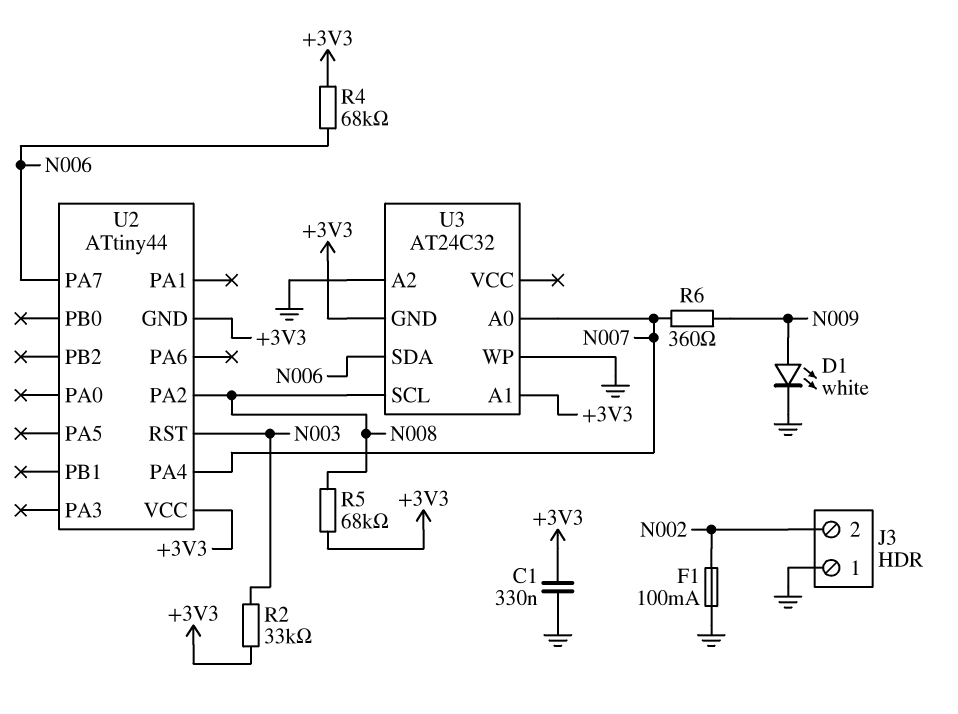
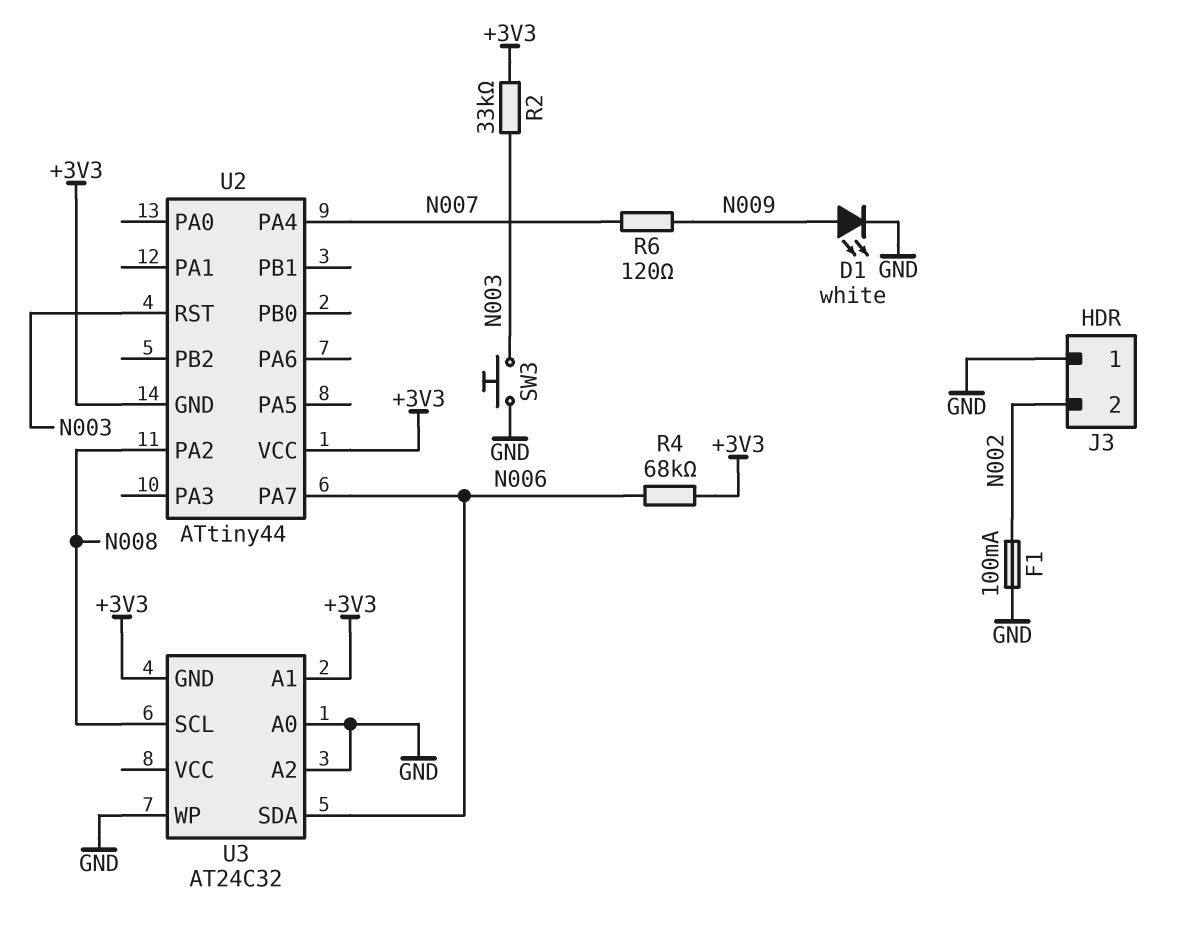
C1: 330nF (+3V3, GND) -> none
R5: 68k (+3V3, N008) -> none
R6: 360 (N007, N009) -> 120 (N007, N009)
SW3: none -> button (GND, N003)
U3 pin A0: N007 -> GND

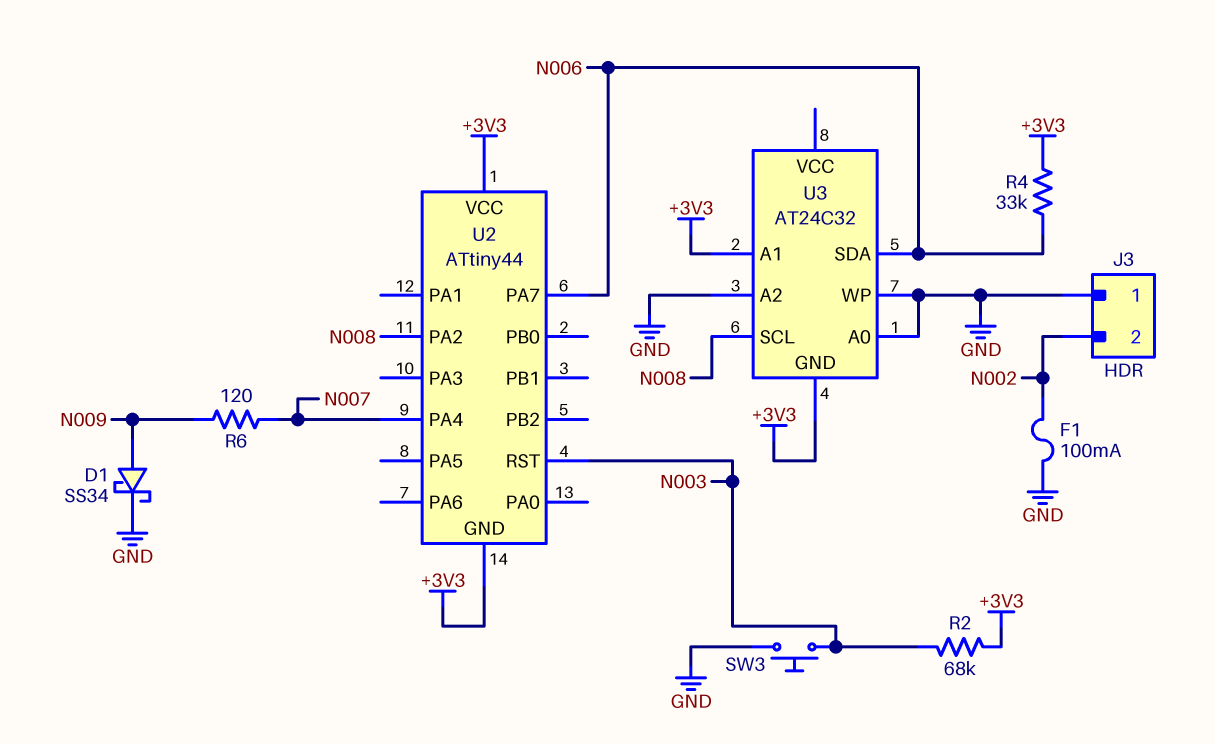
D1: LED white (A N009, K GND) -> schottky SS34 (A N009, K GND)
R2: 33k (+3V3, N003) -> 68k (+3V3, N003)
R4: 68k (+3V3, N006) -> 33k (+3V3, N006)

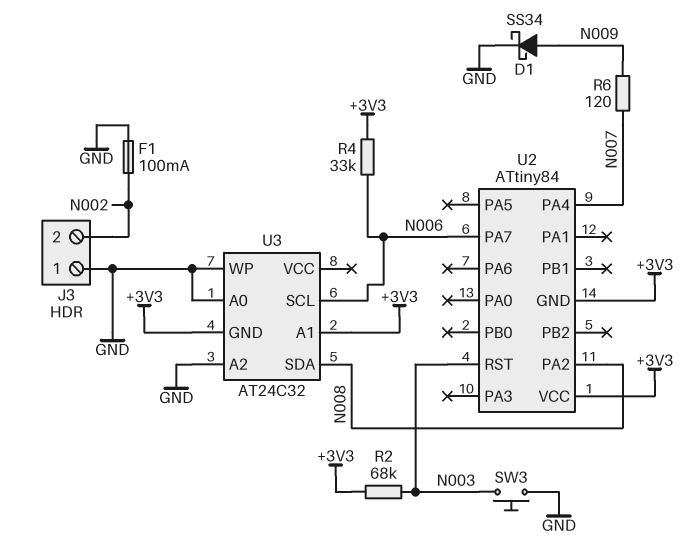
U2: ATtiny44 -> ATtiny84
U3 pin SCL: N008 -> N006
U3 pin SDA: N006 -> N008

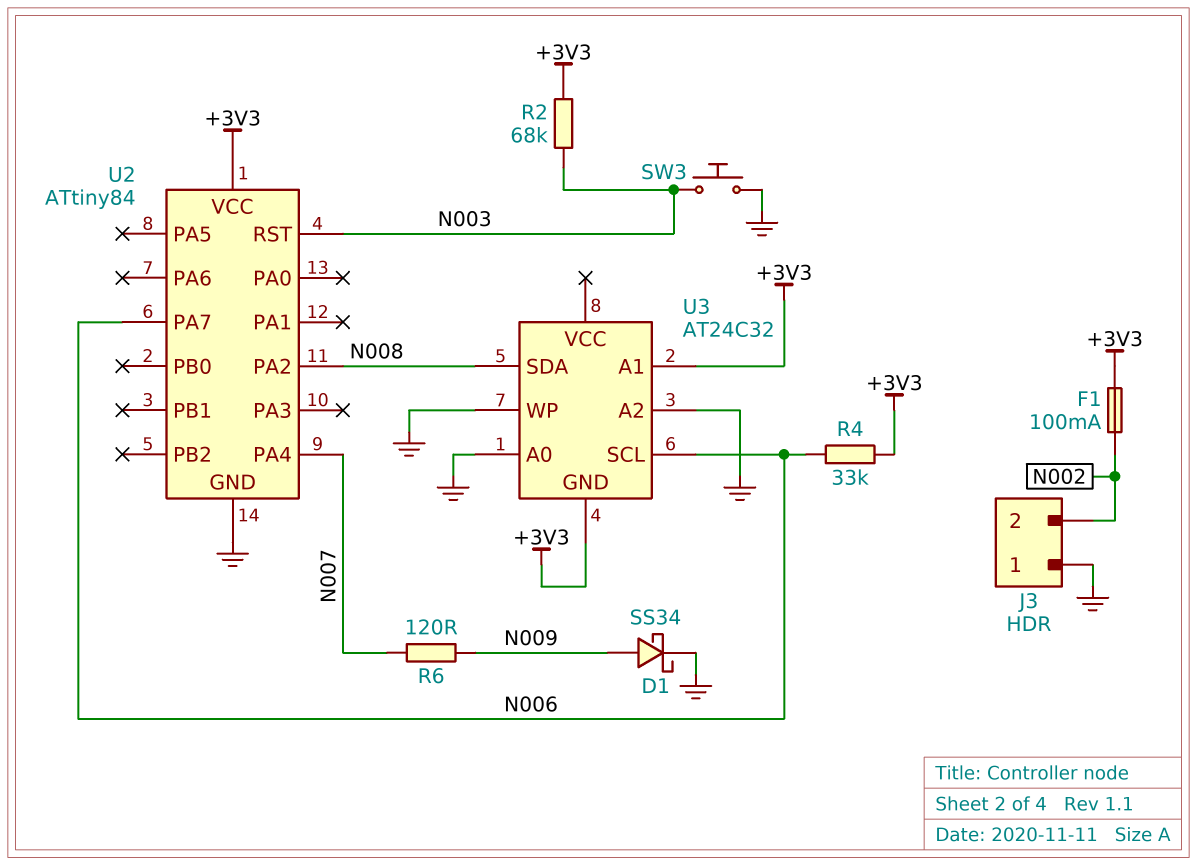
F1: 100mA (GND, N002) -> 100mA (+3V3, N002)
U2 pin GND: +3V3 -> GND

